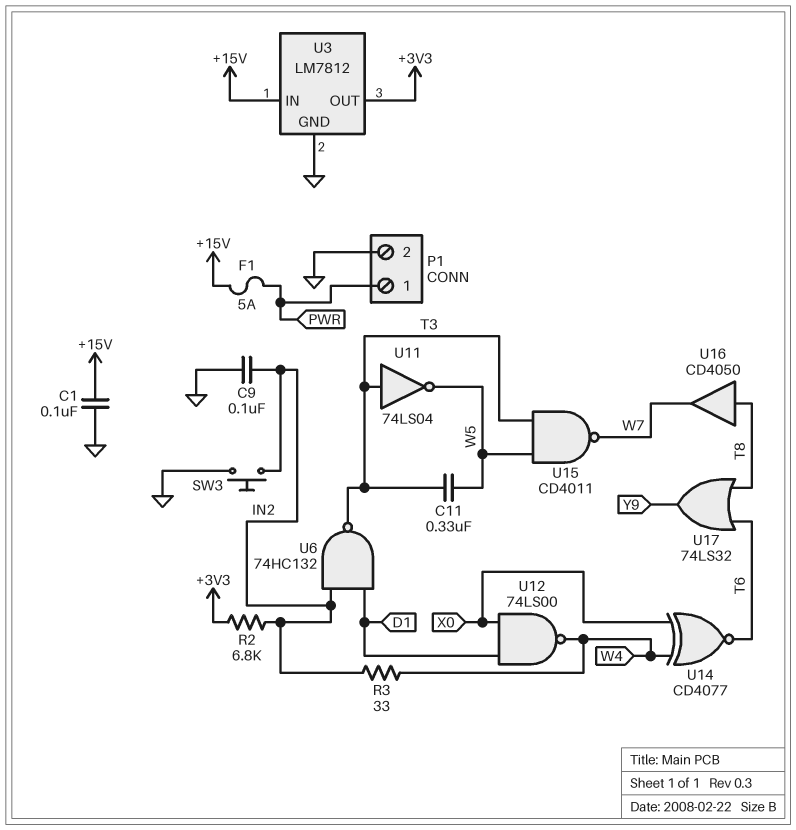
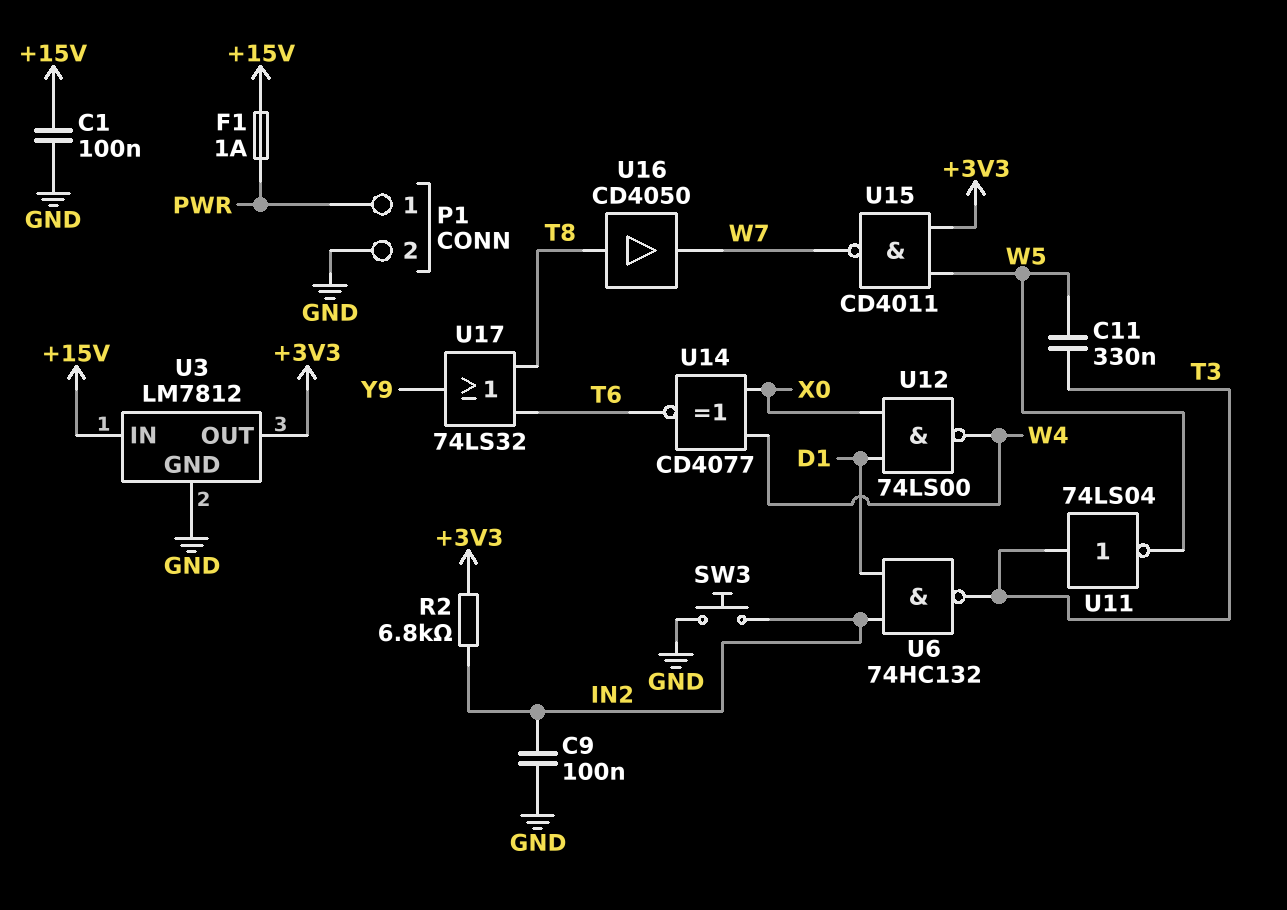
F1: 5A (+15V, PWR) -> 1A (+15V, PWR)
R3: 33 (IN2, W4) -> none
U15: NAND CD4011 (in T3, in W5, out W7) -> NAND CD4011 (in +3V3, in W5, out W7)

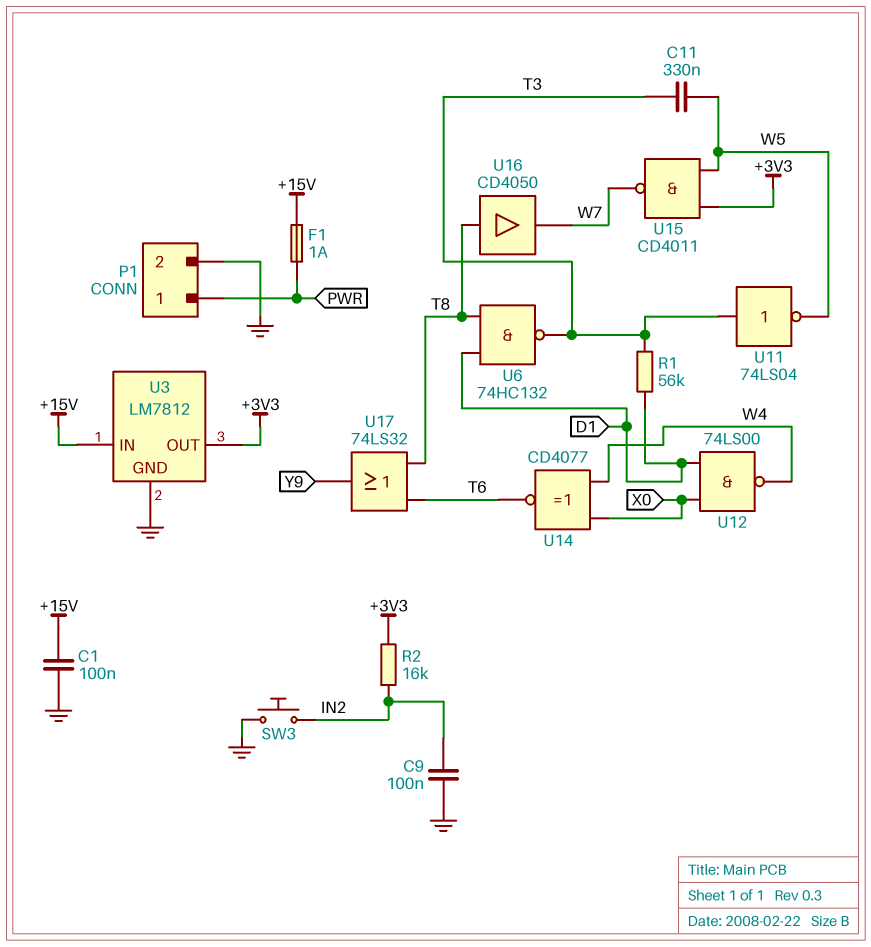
R1: none -> 56k (D1, T3)
R2: 6.8k (+3V3, IN2) -> 16k (+3V3, IN2)
U6: NAND 74HC132 (in D1, in IN2, out T3) -> NAND 74HC132 (in D1, in T8, out T3)

